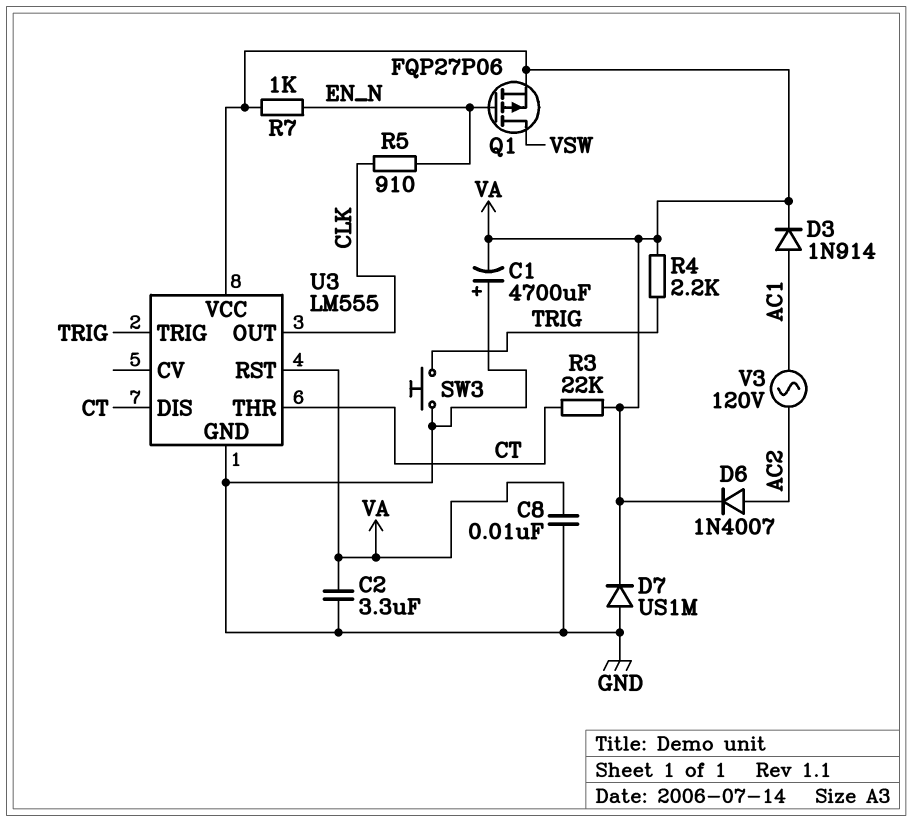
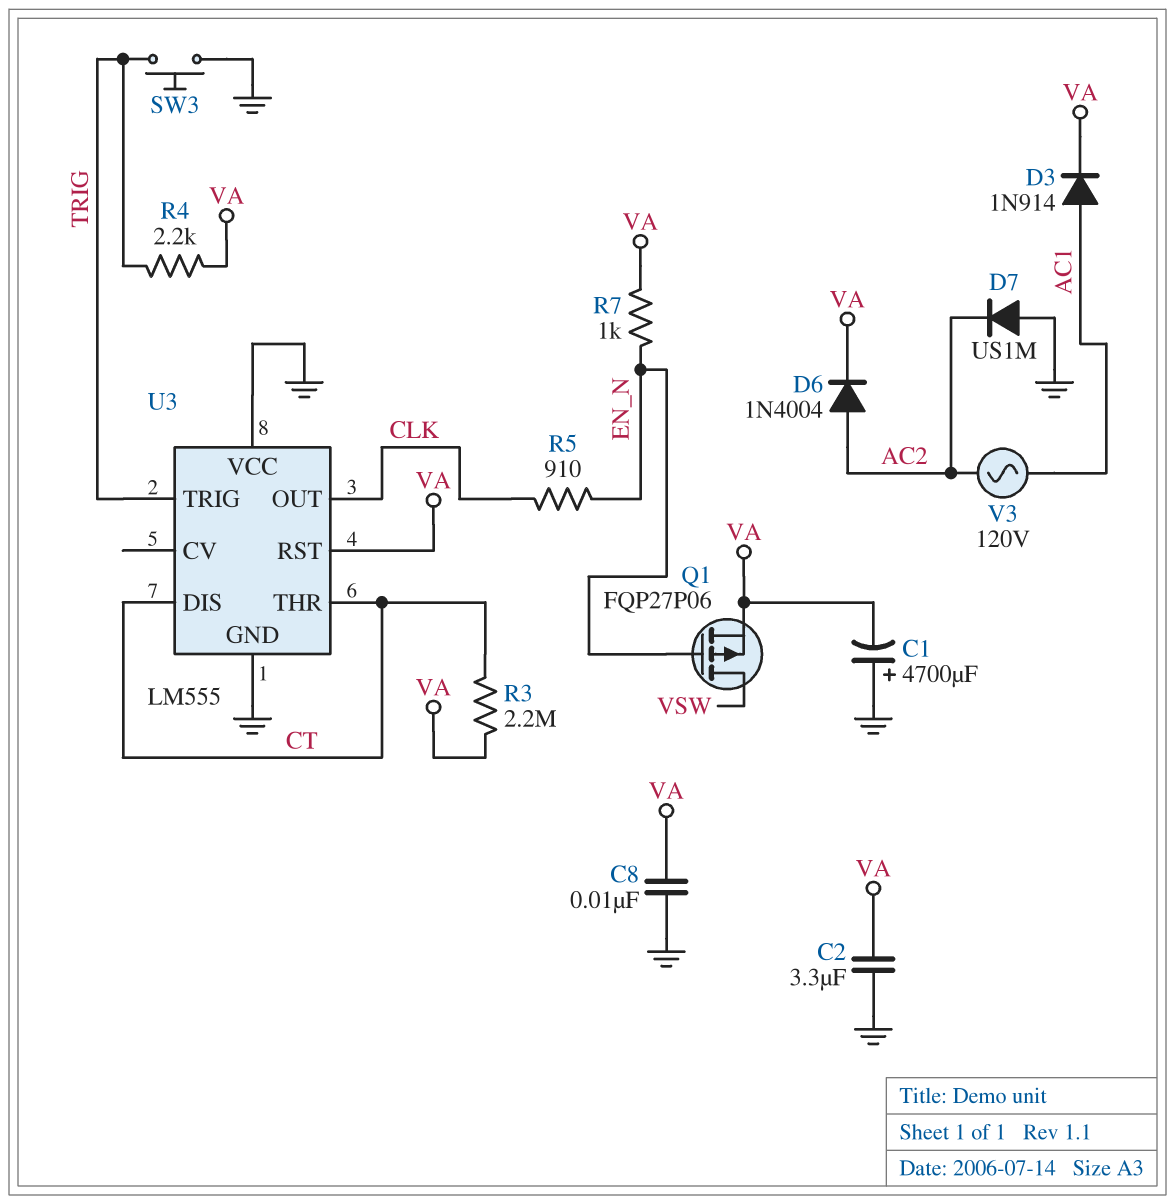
D6: diode 1N4007 (A AC2, K VA) -> diode 1N4004 (A AC2, K VA)
D7: diode US1M (A GND, K VA) -> diode US1M (A GND, K AC2)
R3: 22k (CT, VA) -> 2.2M (CT, VA)
U3 pin VCC: VA -> GND

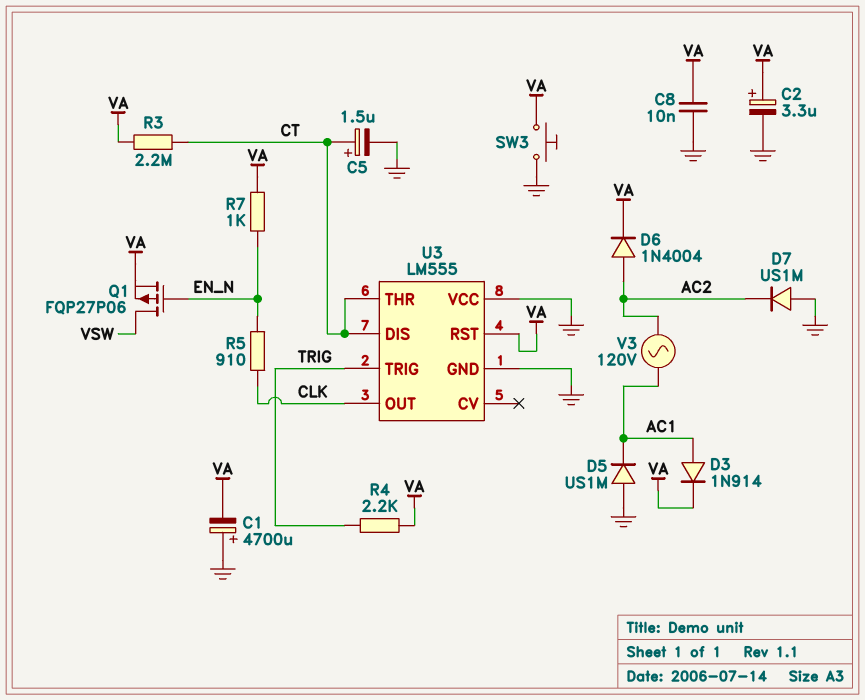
C2: 3.3uF (GND, VA) -> 3.3uF (plus VA, minus GND)
C5: none -> 1.5uF (plus CT, minus GND)
D5: none -> diode US1M (A GND, K AC1)
SW3: button (GND, TRIG) -> button (GND, VA)

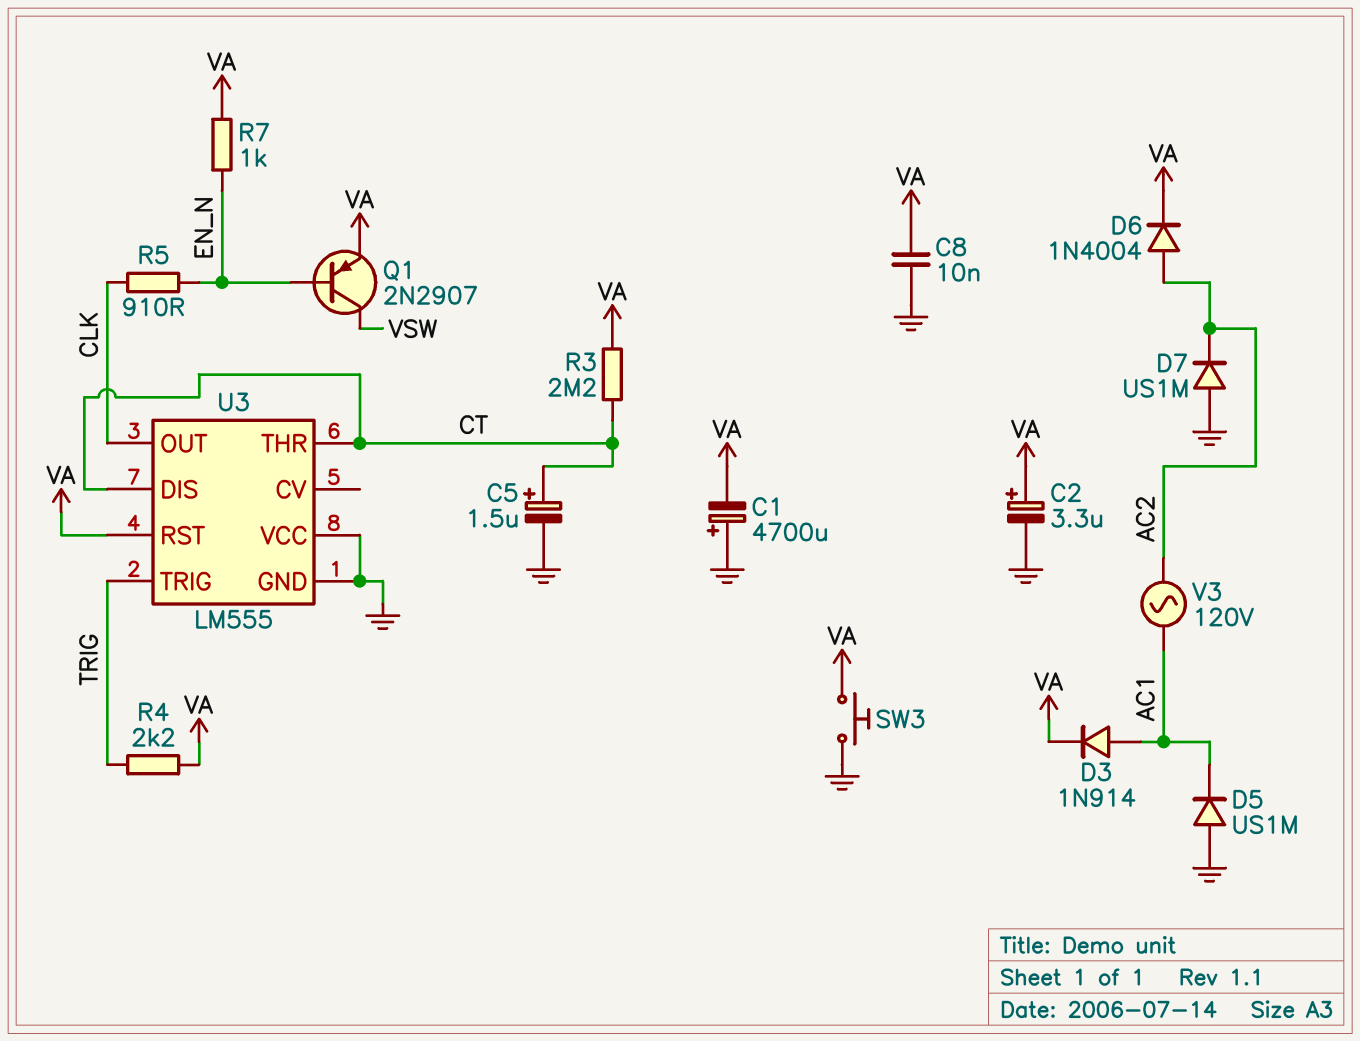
Q1: PMOS FQP27P06 (G EN_N, D VSW, S VA) -> PNP 2N2907 (B EN_N, C VSW, E VA)

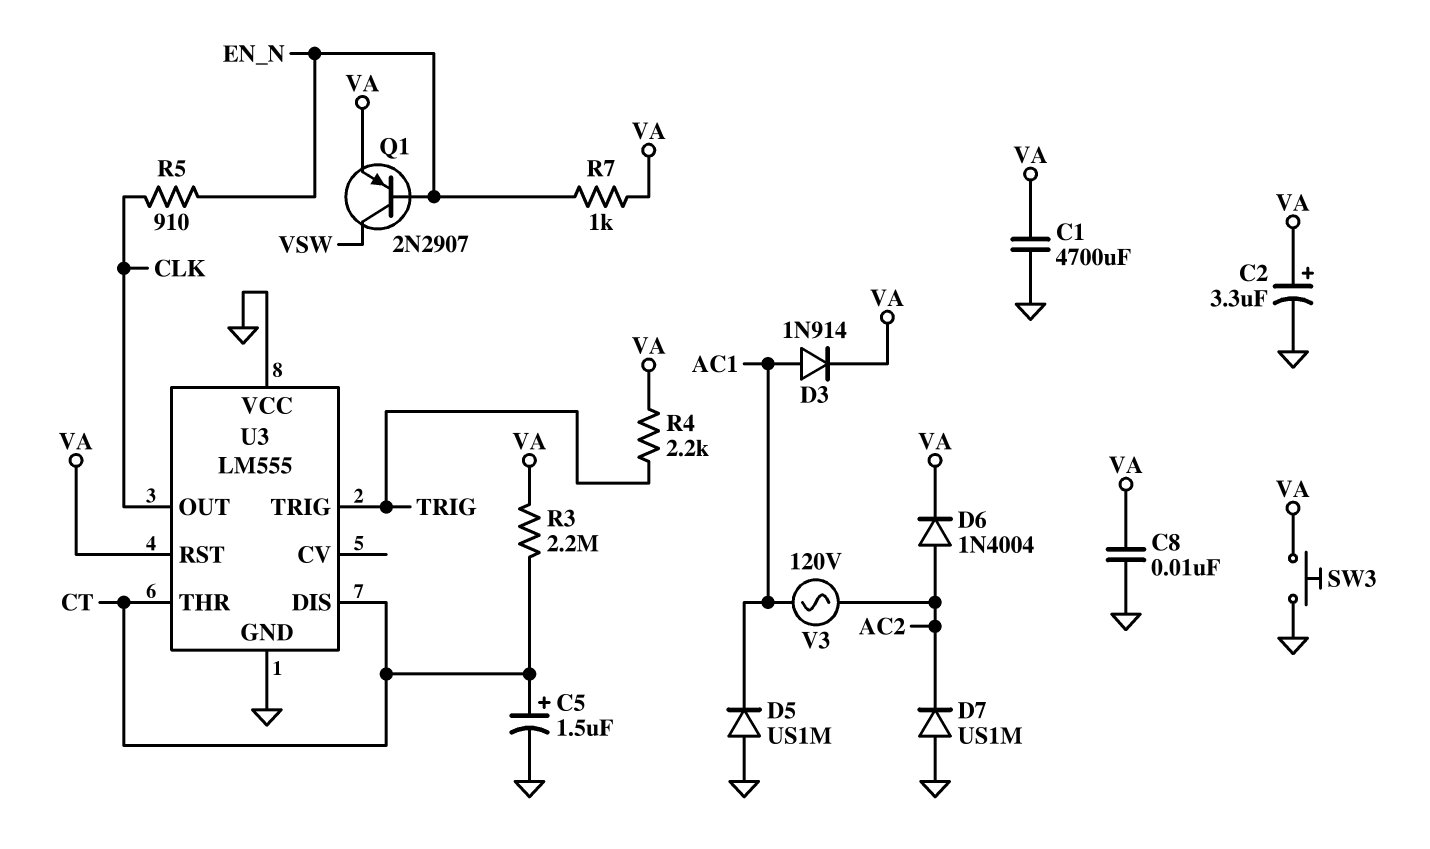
C1: 4700uF (plus GND, minus VA) -> 4700uF (GND, VA)

